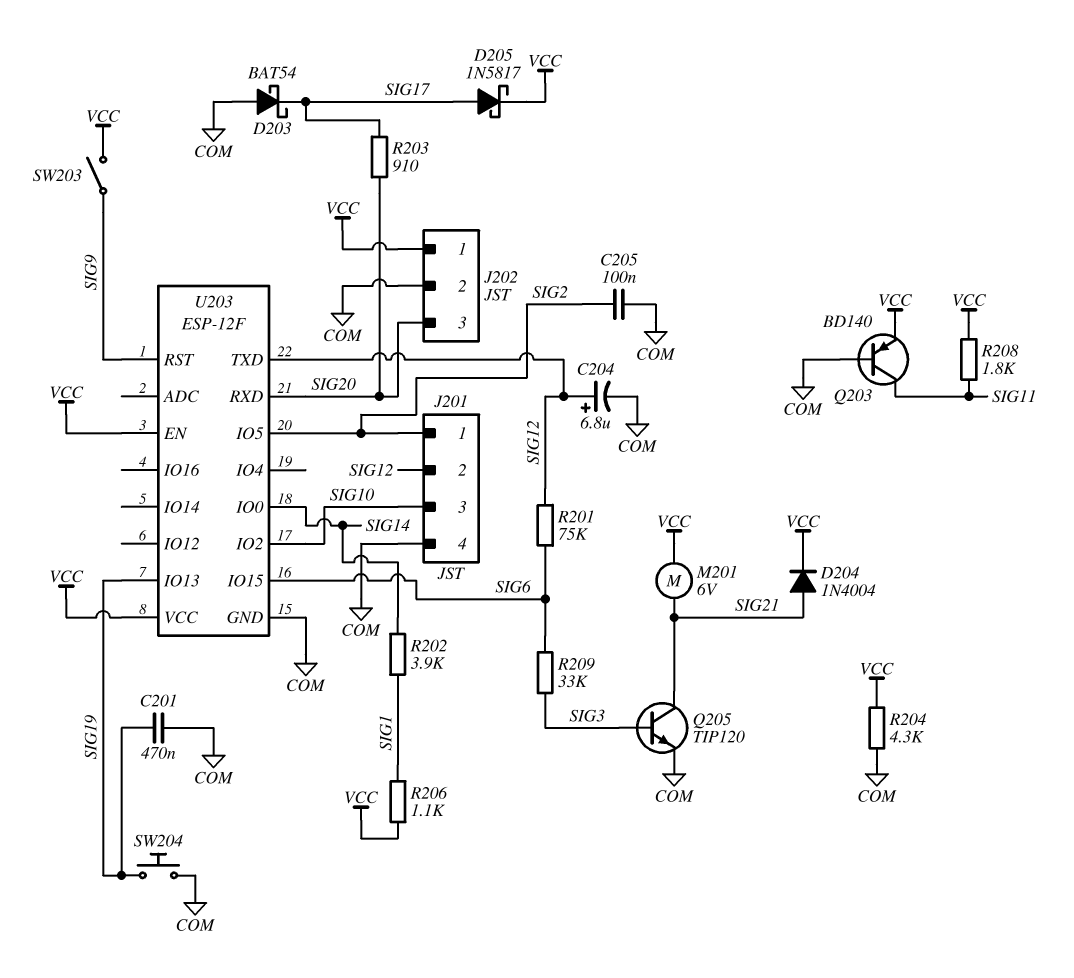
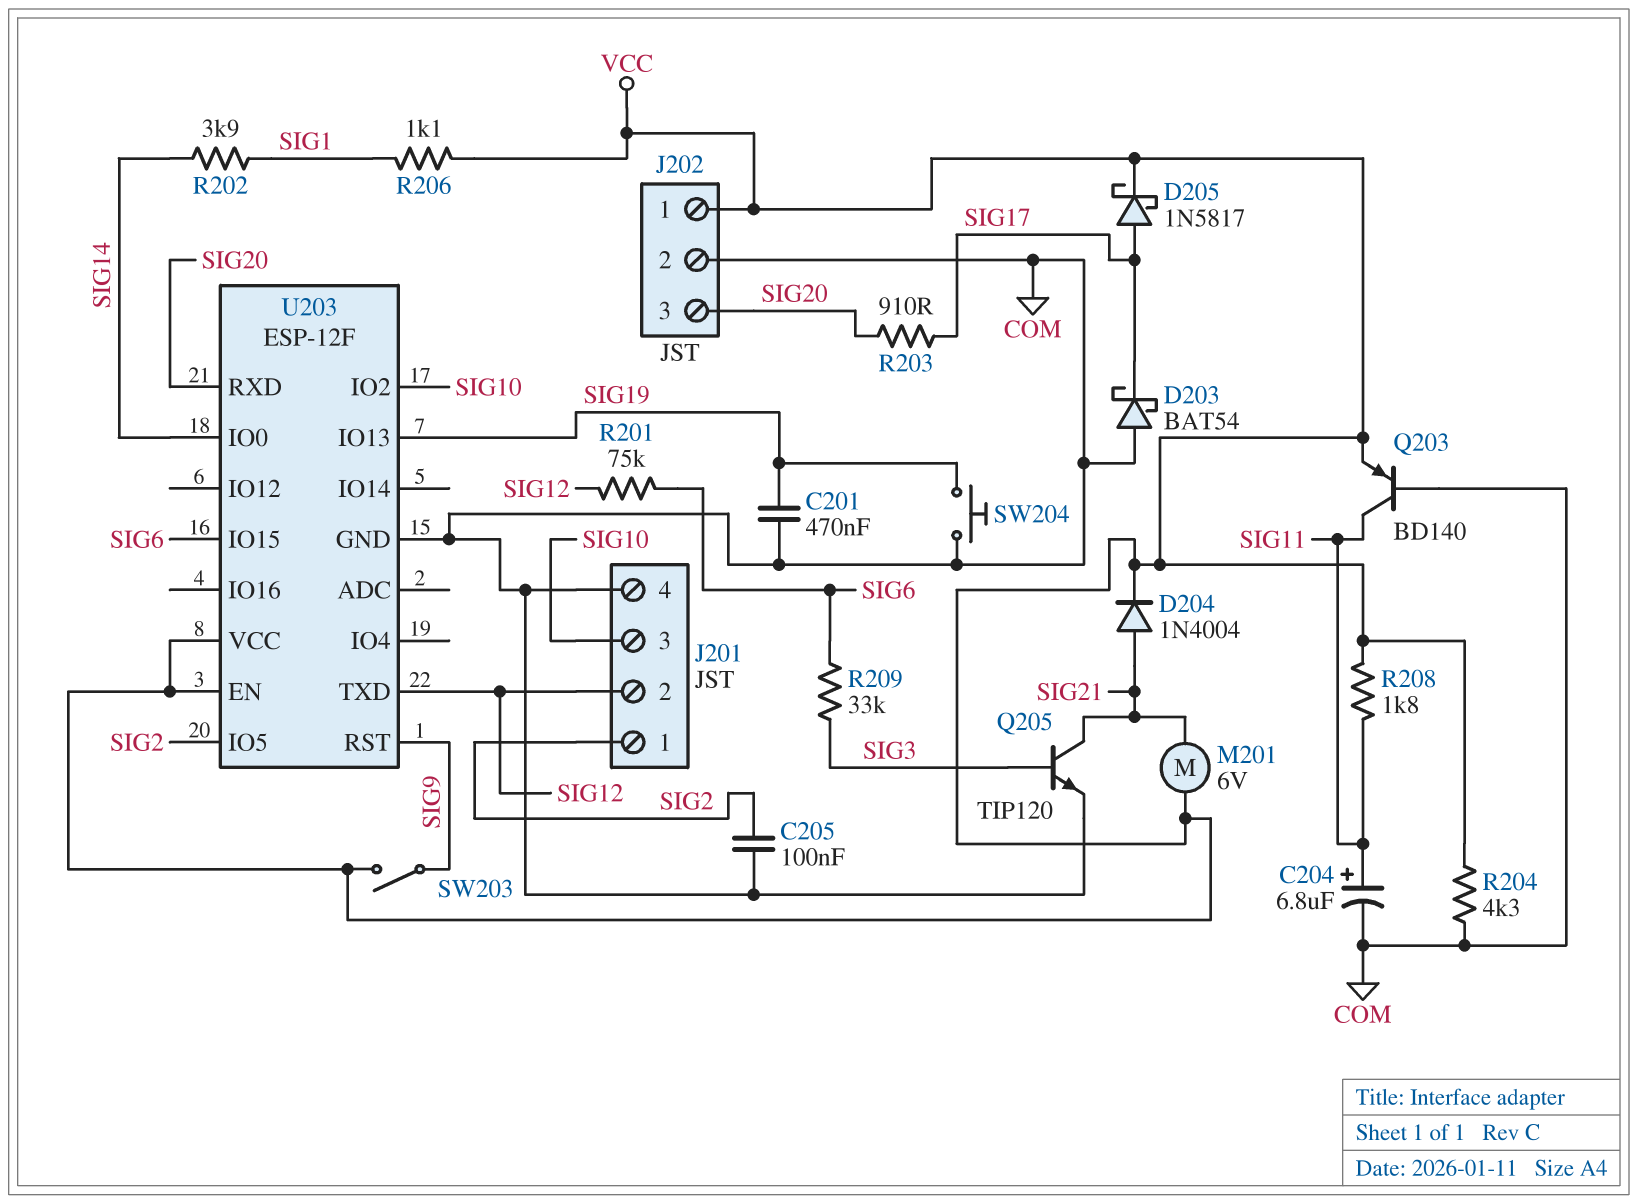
C204: 6.8uF (plus SIG12, minus COM) -> 6.8uF (plus SIG11, minus COM)

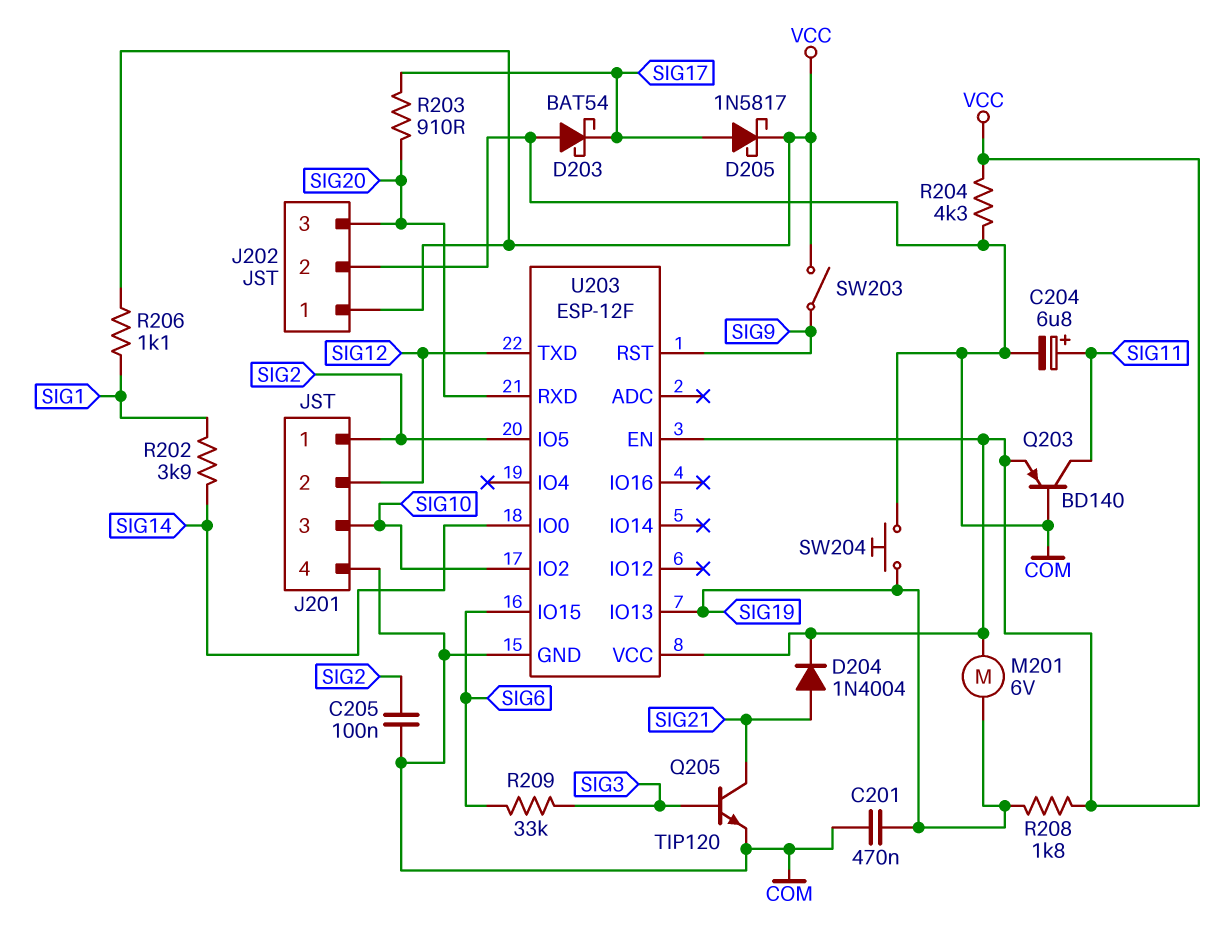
M201: motor 6V (SIG21, VCC) -> motor 6V (SIG19, VCC)
R201: 75k (SIG6, SIG12) -> none
R208: 1.8k (SIG11, VCC) -> 1.8k (SIG19, VCC)

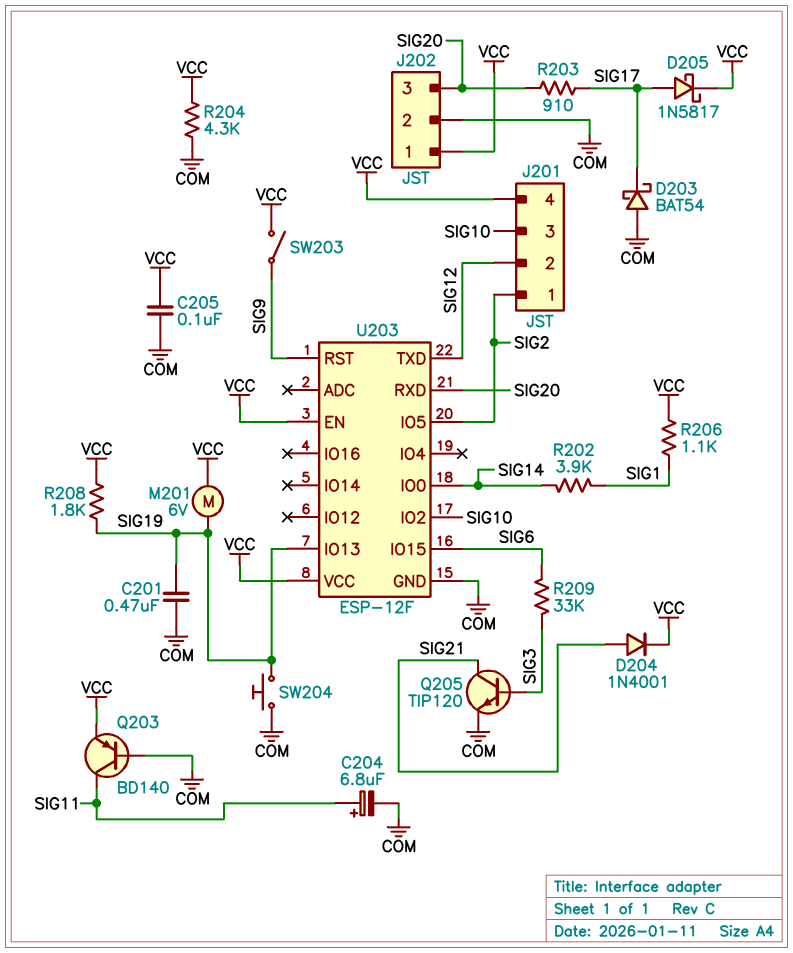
C205: 100nF (COM, SIG2) -> 100nF (COM, VCC)
D204: diode 1N4004 (A SIG21, K VCC) -> diode 1N4001 (A SIG21, K VCC)
J201 pin 4: COM -> VCC

